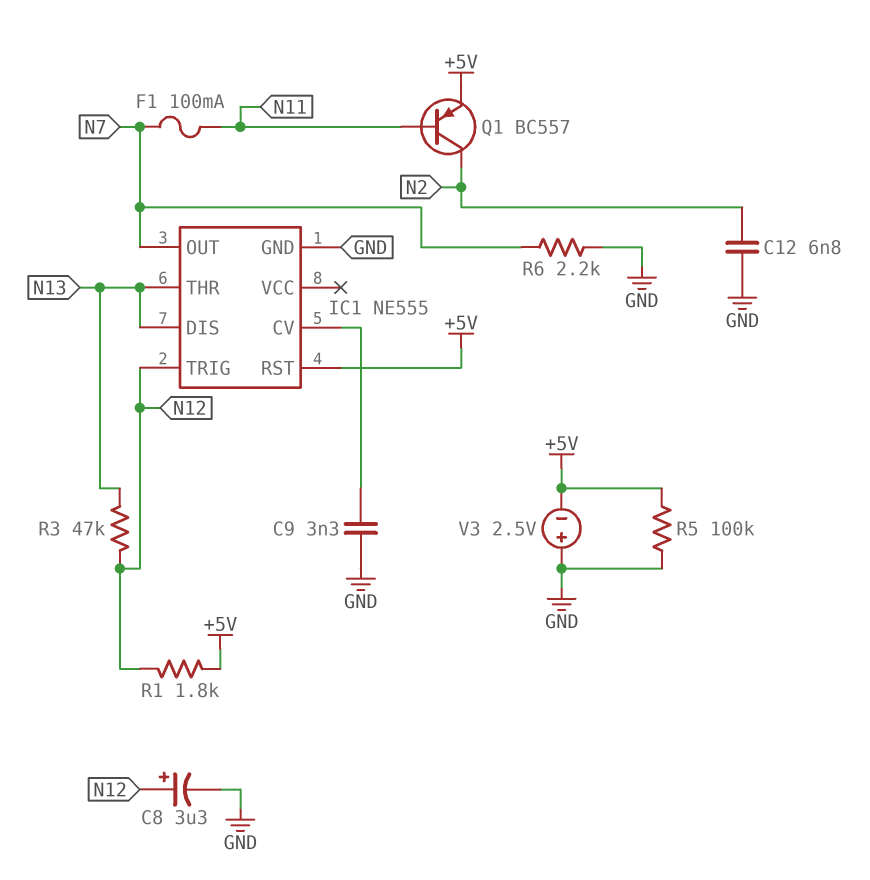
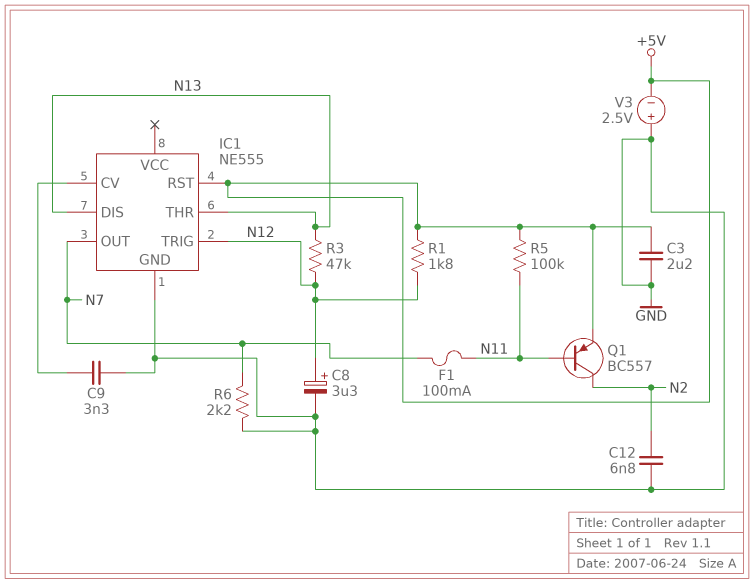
C3: none -> 2.2uF (+5V, GND)
R5: 100k (+5V, GND) -> 100k (+5V, N11)

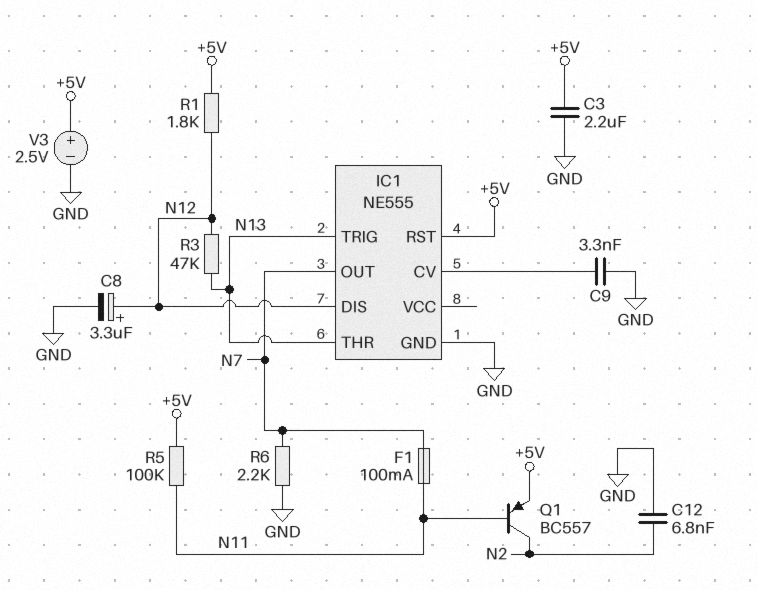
IC1 pin DIS: N13 -> N12
IC1 pin TRIG: N12 -> N13
V3: 2.5V (plus GND, minus +5V) -> 2.5V (plus +5V, minus GND)

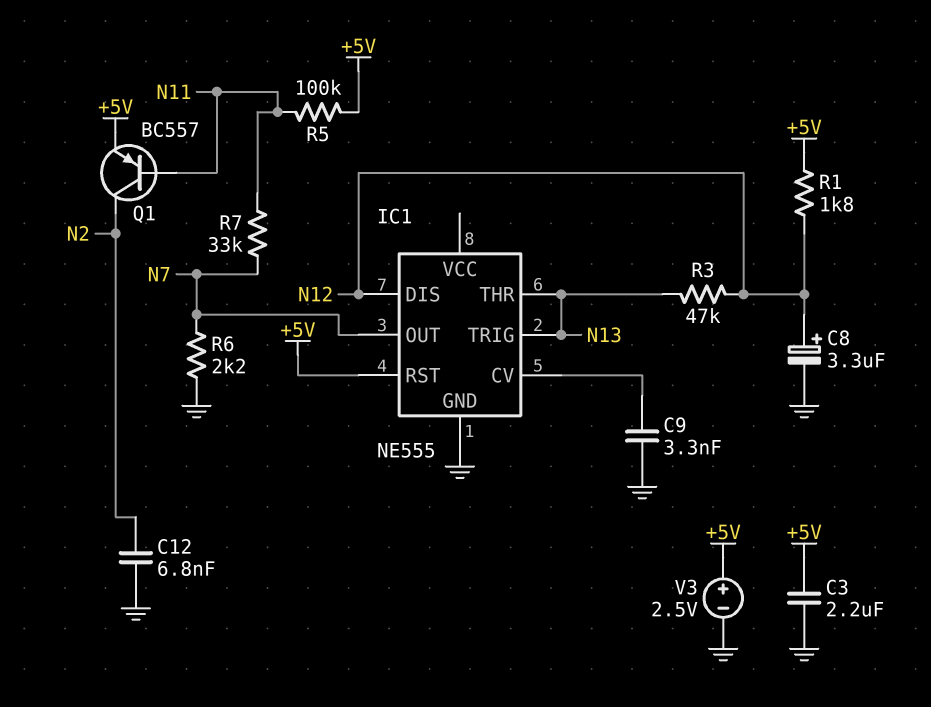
F1: 100mA (N7, N11) -> none
R7: none -> 33k (N7, N11)

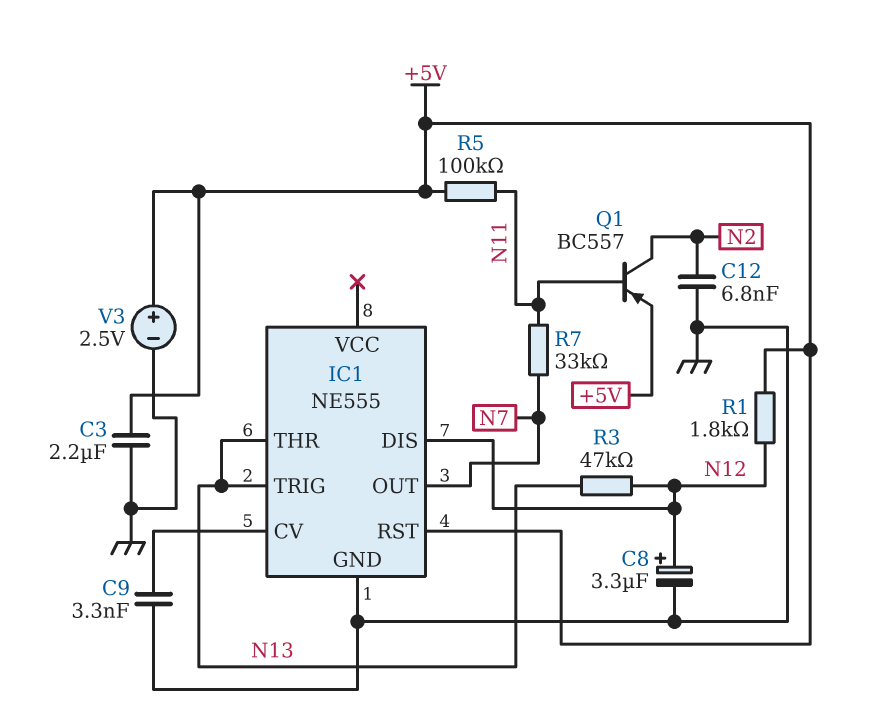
R6: 2.2k (GND, N7) -> none

